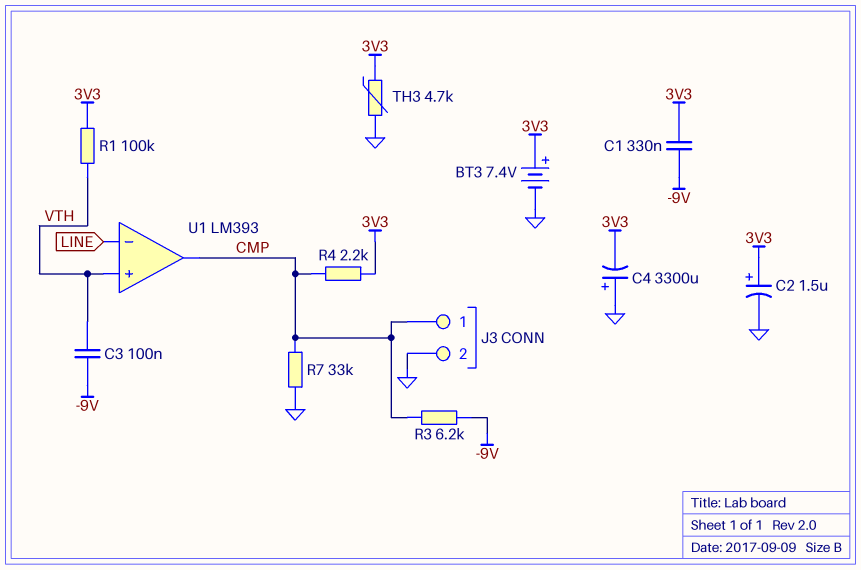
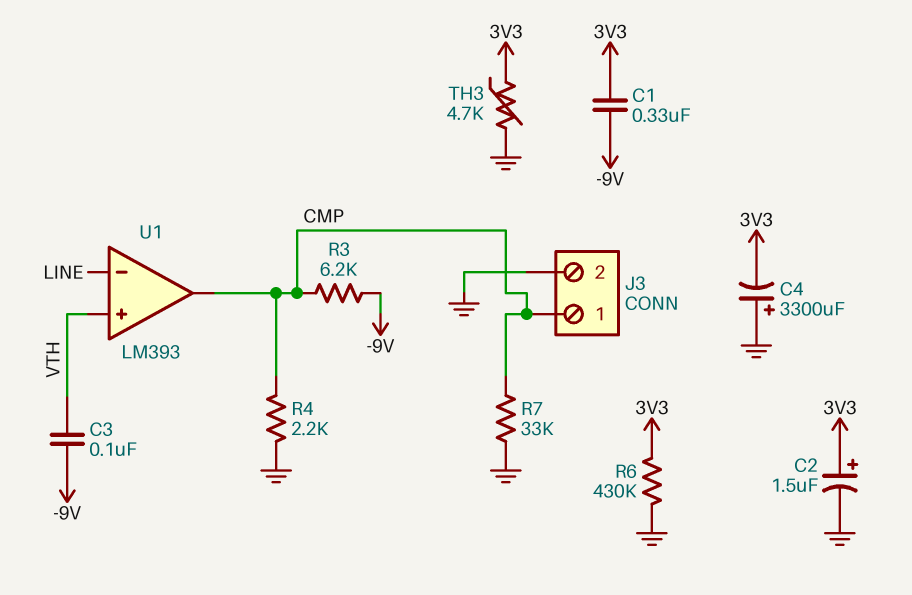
BT3: 7.4V (plus 3V3, minus GND) -> none
R1: 100k (3V3, VTH) -> none
R4: 2.2k (3V3, CMP) -> 2.2k (CMP, GND)
R6: none -> 430k (3V3, GND)

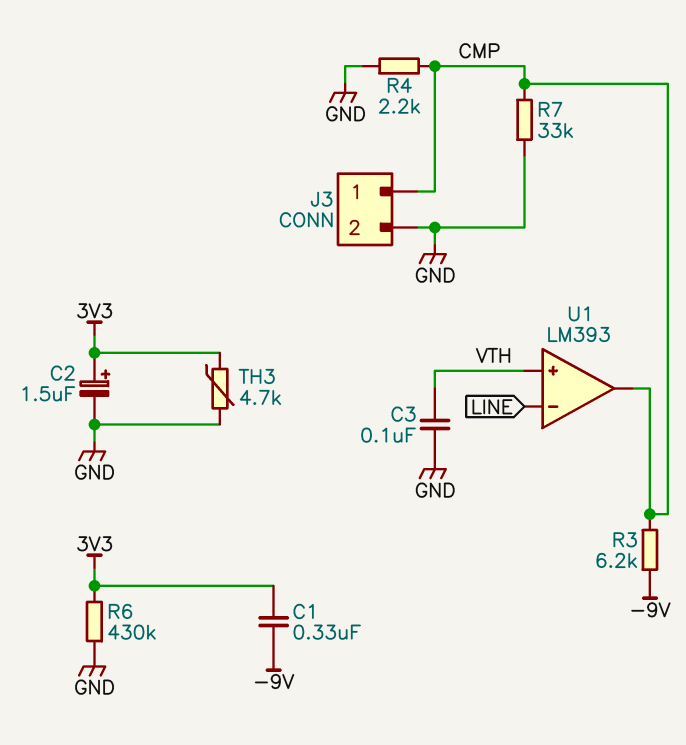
C3: 100nF (-9V, VTH) -> 100nF (GND, VTH)
C4: 3300uF (plus GND, minus 3V3) -> none

